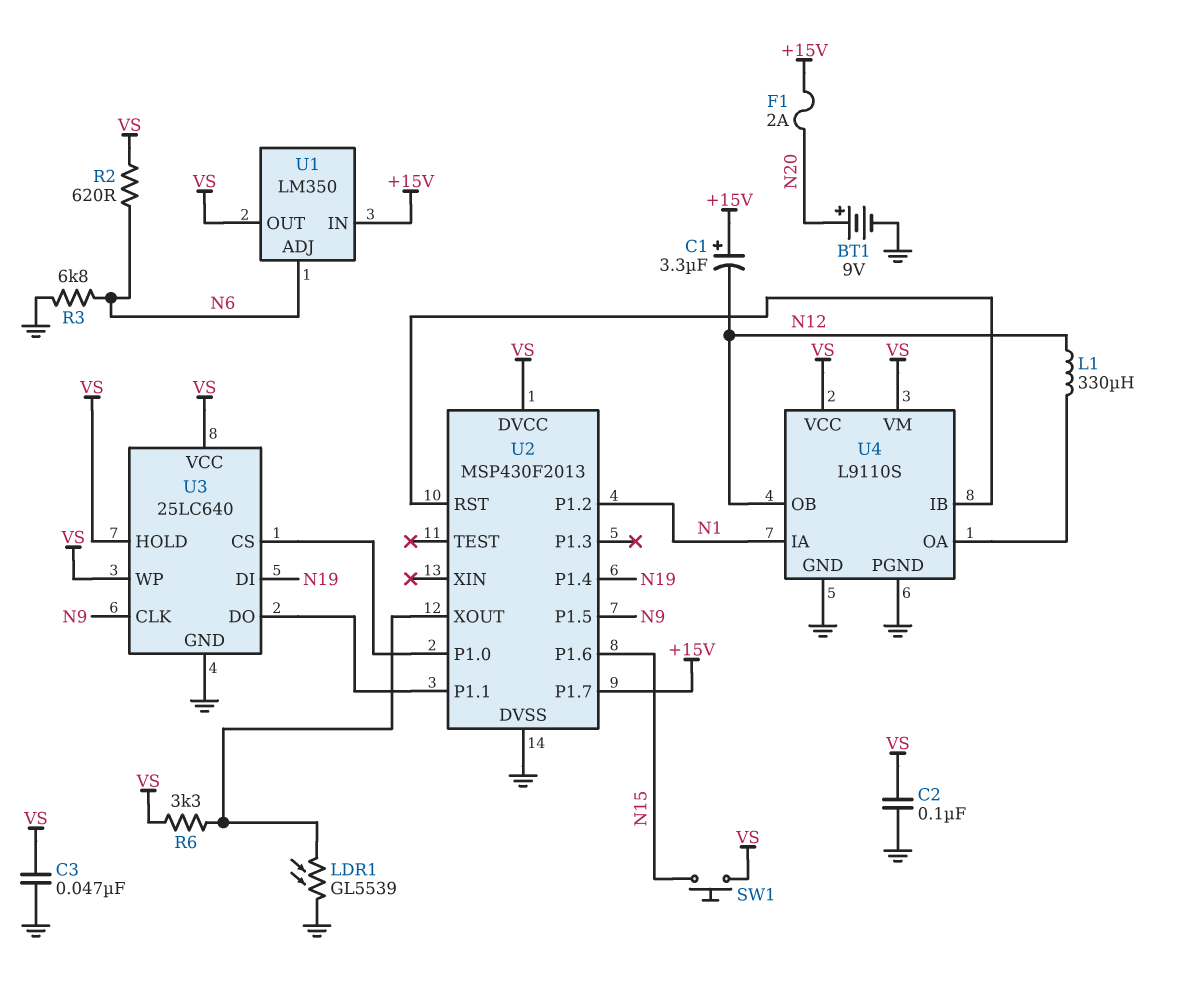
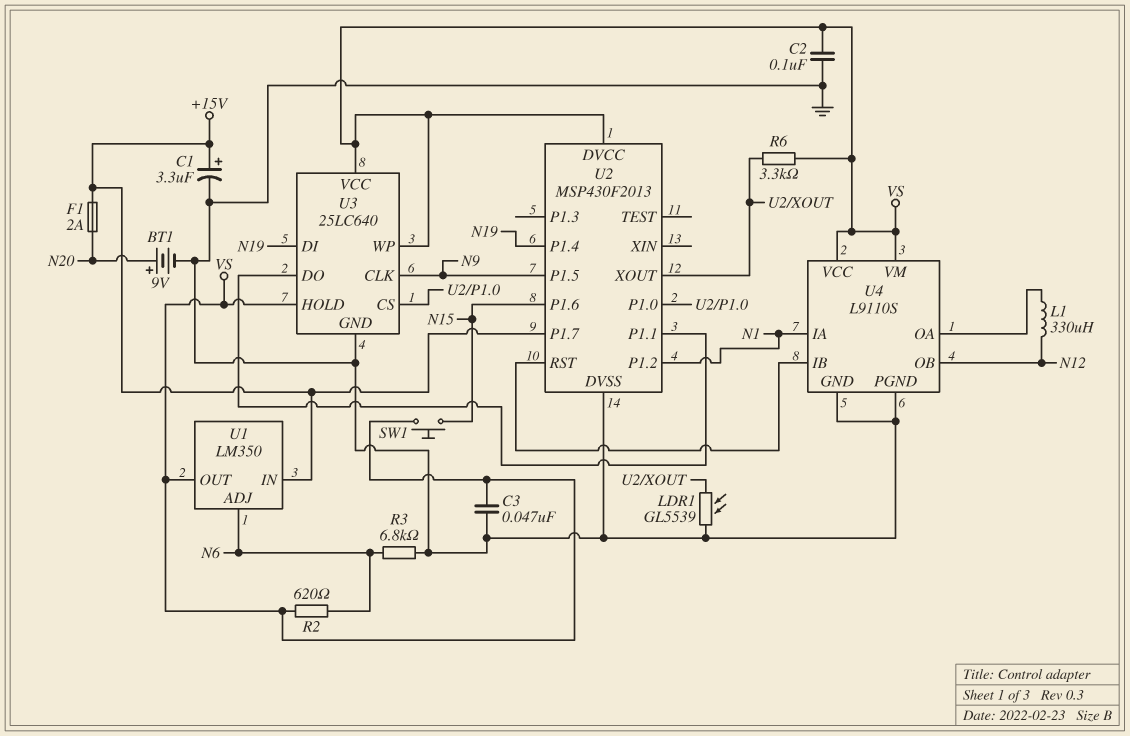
C1: 3.3uF (plus +15V, minus N12) -> 3.3uF (plus +15V, minus GND)

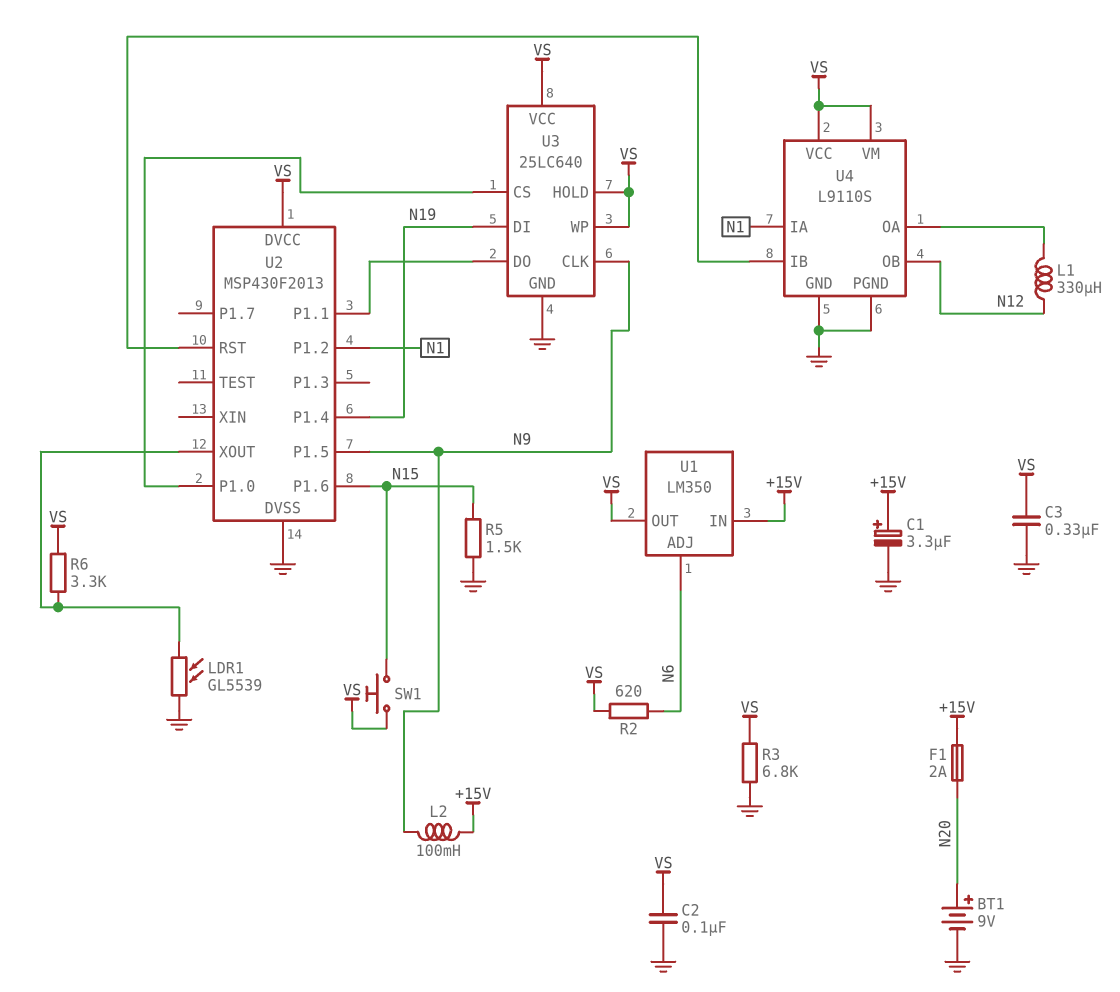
C3: 47nF (GND, VS) -> 330nF (GND, VS)
L2: none -> 100mH (+15V, N9)
R3: 6.8k (GND, N6) -> 6.8k (GND, VS)
R5: none -> 1.5k (GND, N15)
U2 pin P1.7: +15V -> none

